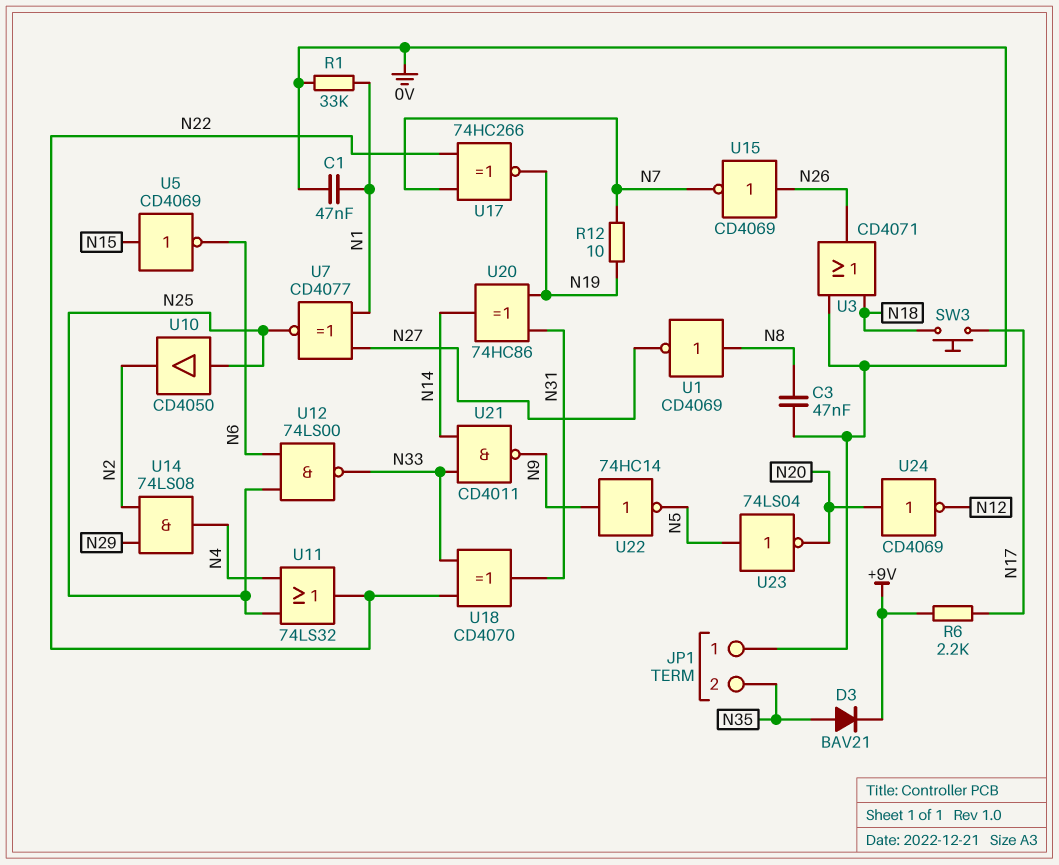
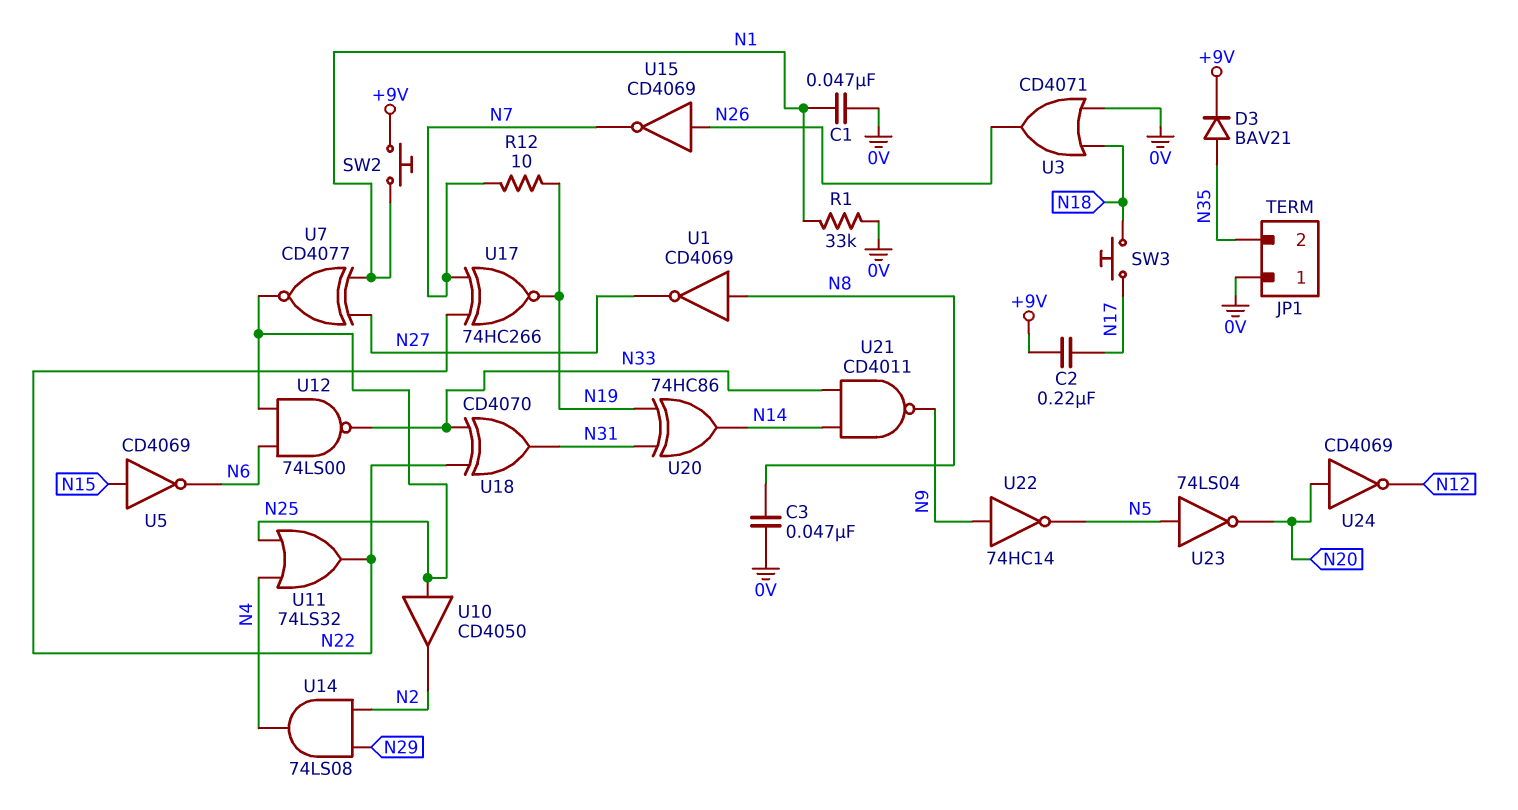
C2: none -> 220nF (+9V, N17)
R6: 2.2k (+9V, N17) -> none
SW2: none -> button (+9V, N1)

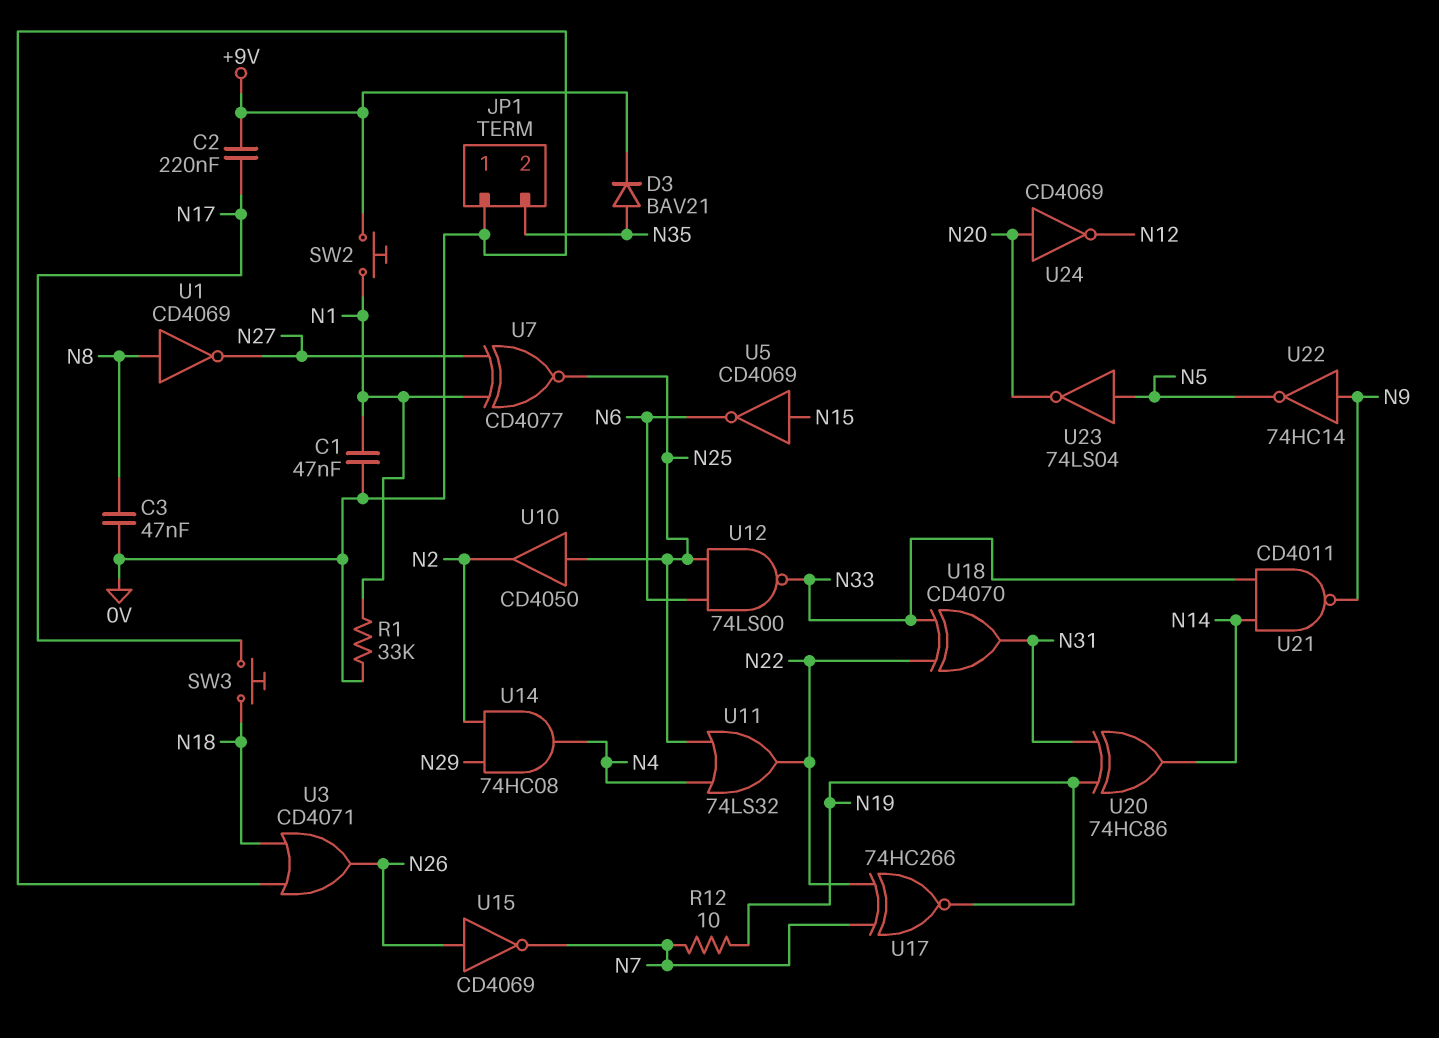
U14: AND 74LS08 (in N2, in N29, out N4) -> AND 74HC08 (in N2, in N29, out N4)

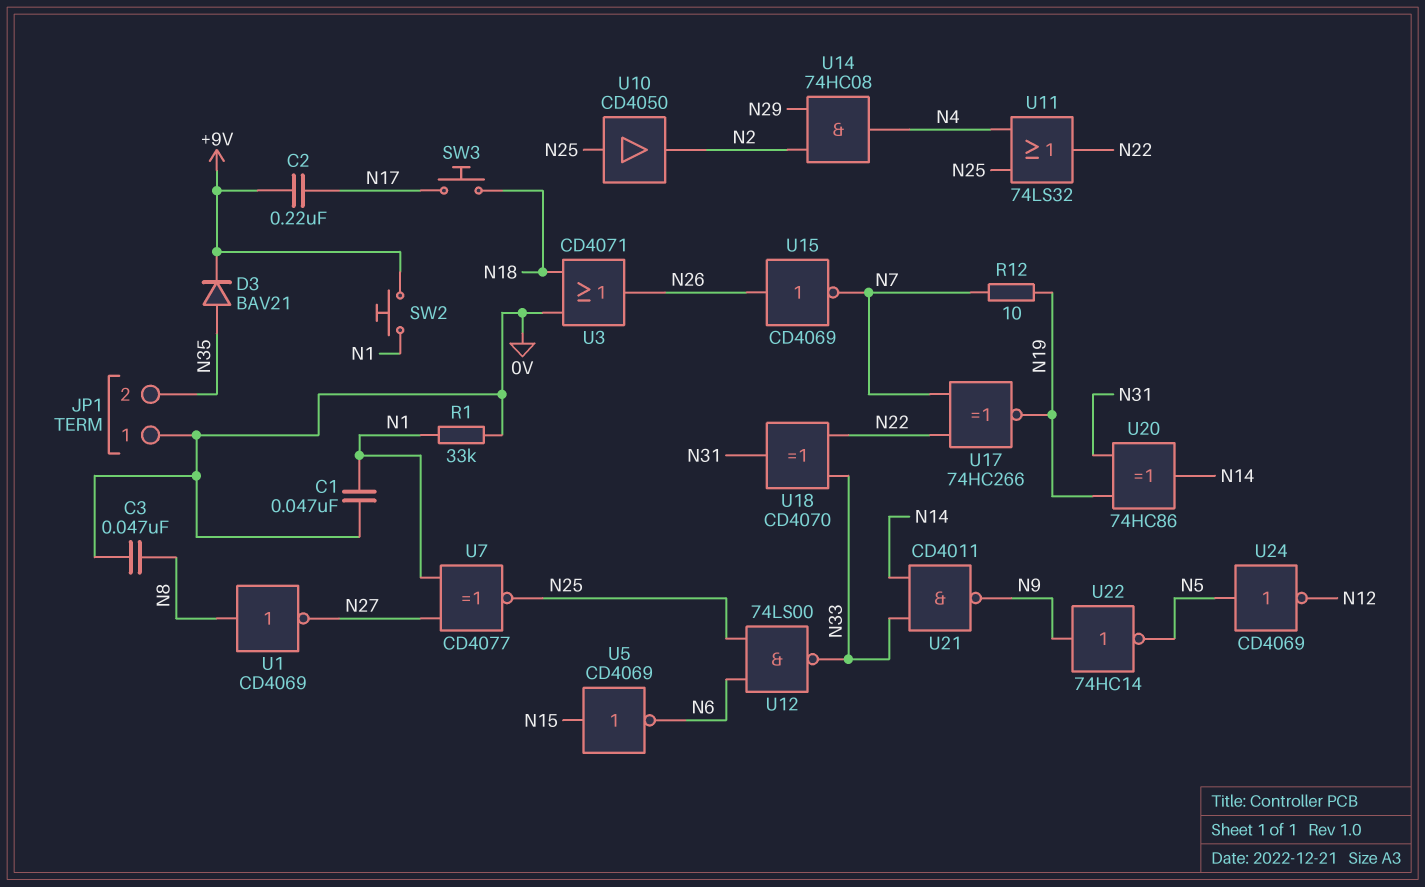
U23: NOT 74LS04 (in N5, out N20) -> none
U24: NOT CD4069 (in N20, out N12) -> NOT CD4069 (in N5, out N12)

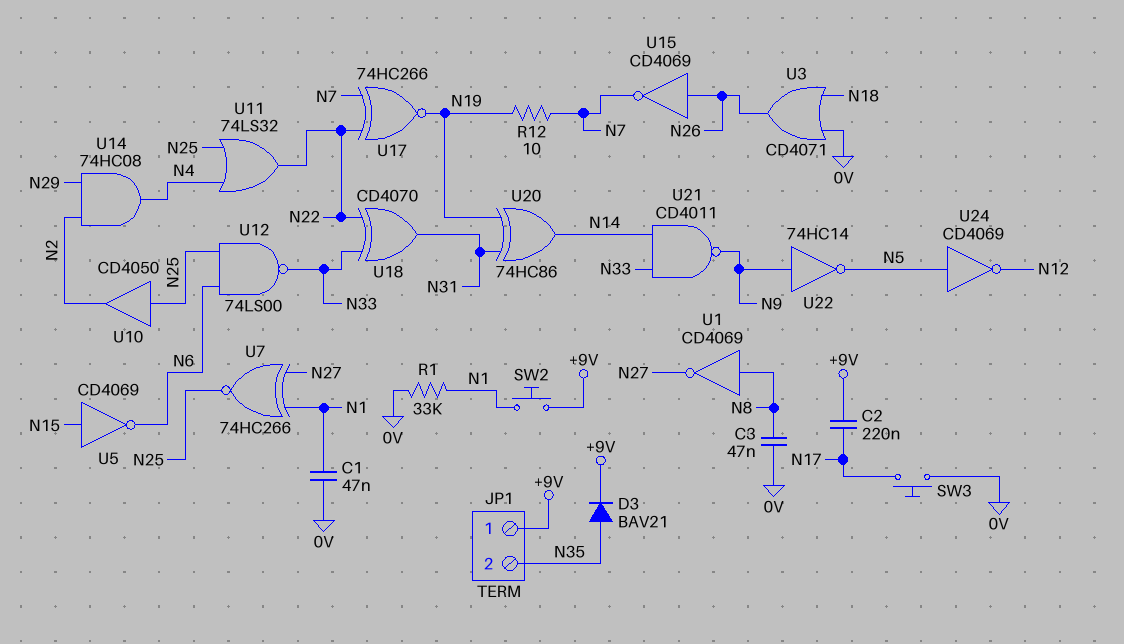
JP1 pin 1: 0V -> +9V
SW3: button (N17, N18) -> button (0V, N17)
U7: XNOR CD4077 (in N1, in N27, out N25) -> XNOR 74HC266 (in N1, in N27, out N25)

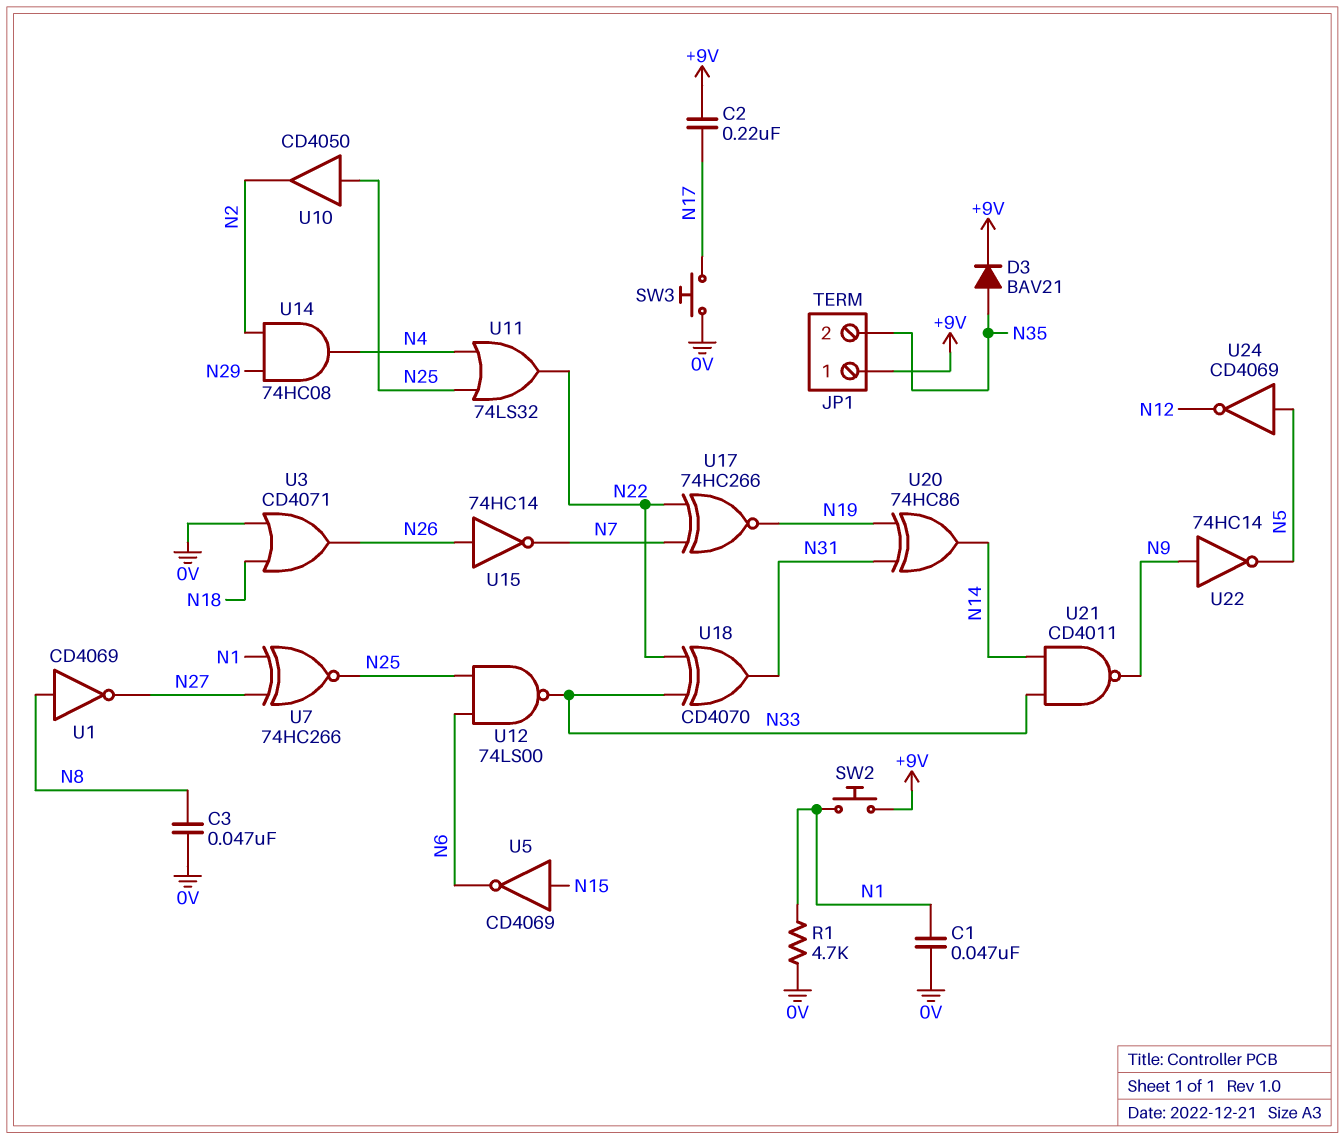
R1: 33k (0V, N1) -> 4.7k (0V, N1)
R12: 10 (N7, N19) -> none
U15: NOT CD4069 (in N26, out N7) -> NOT 74HC14 (in N26, out N7)

